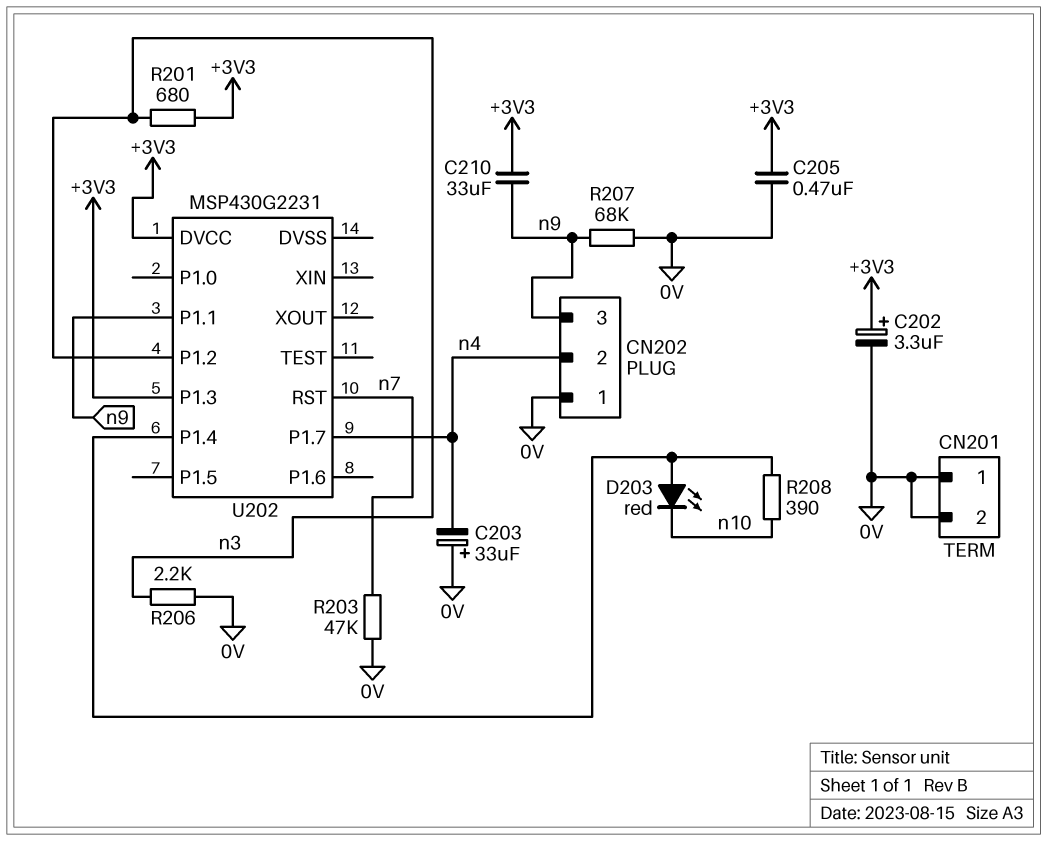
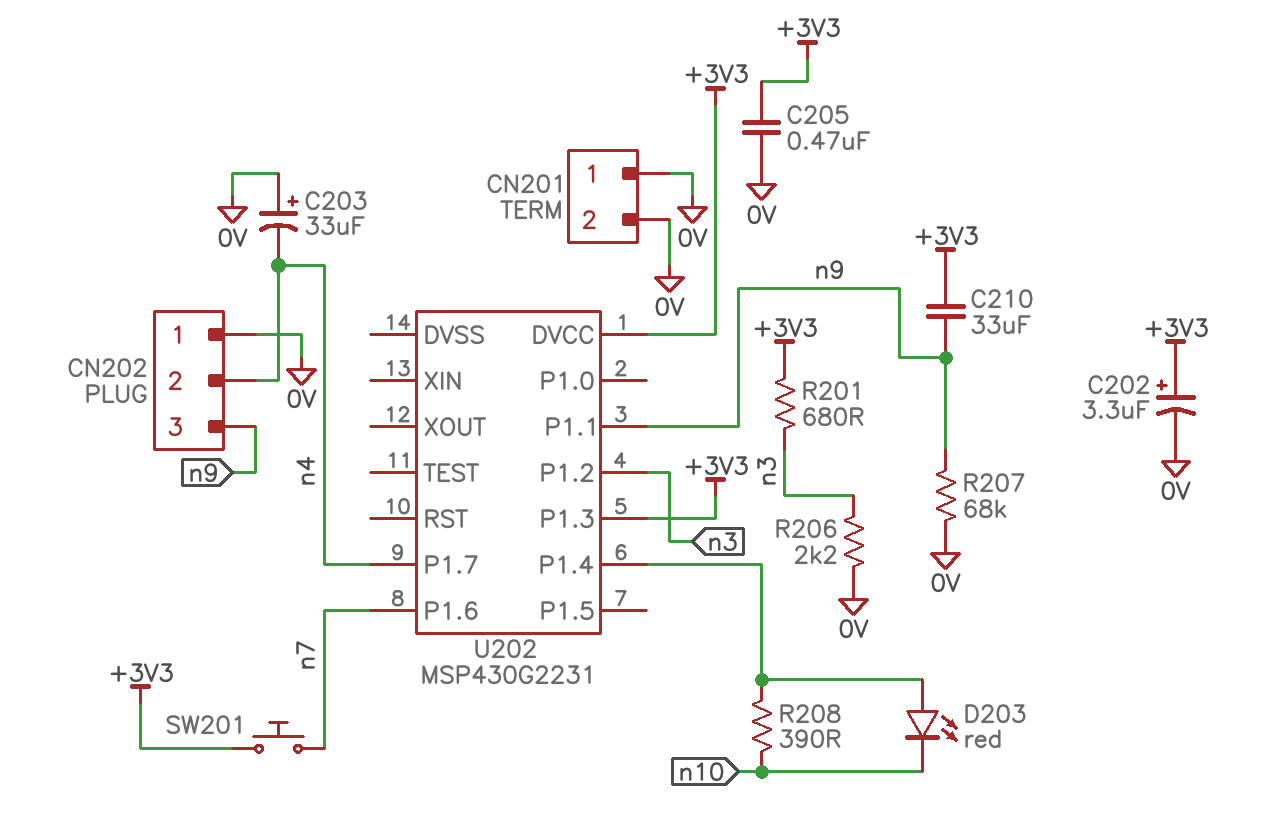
R203: 47k (0V, n7) -> none
SW201: none -> button (+3V3, n7)
U202 pin P1.6: none -> n7
U202 pin RST: n7 -> none

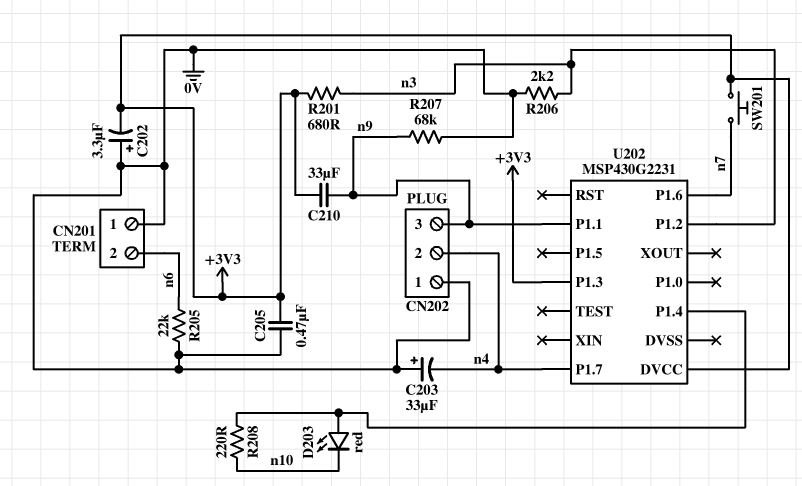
C202: 3.3uF (plus +3V3, minus 0V) -> 3.3uF (plus 0V, minus +3V3)
CN201 pin 2: 0V -> n6
R205: none -> 22k (0V, n6)
R208: 390 (U202/P1.4, n10) -> 220 (U202/P1.4, n10)

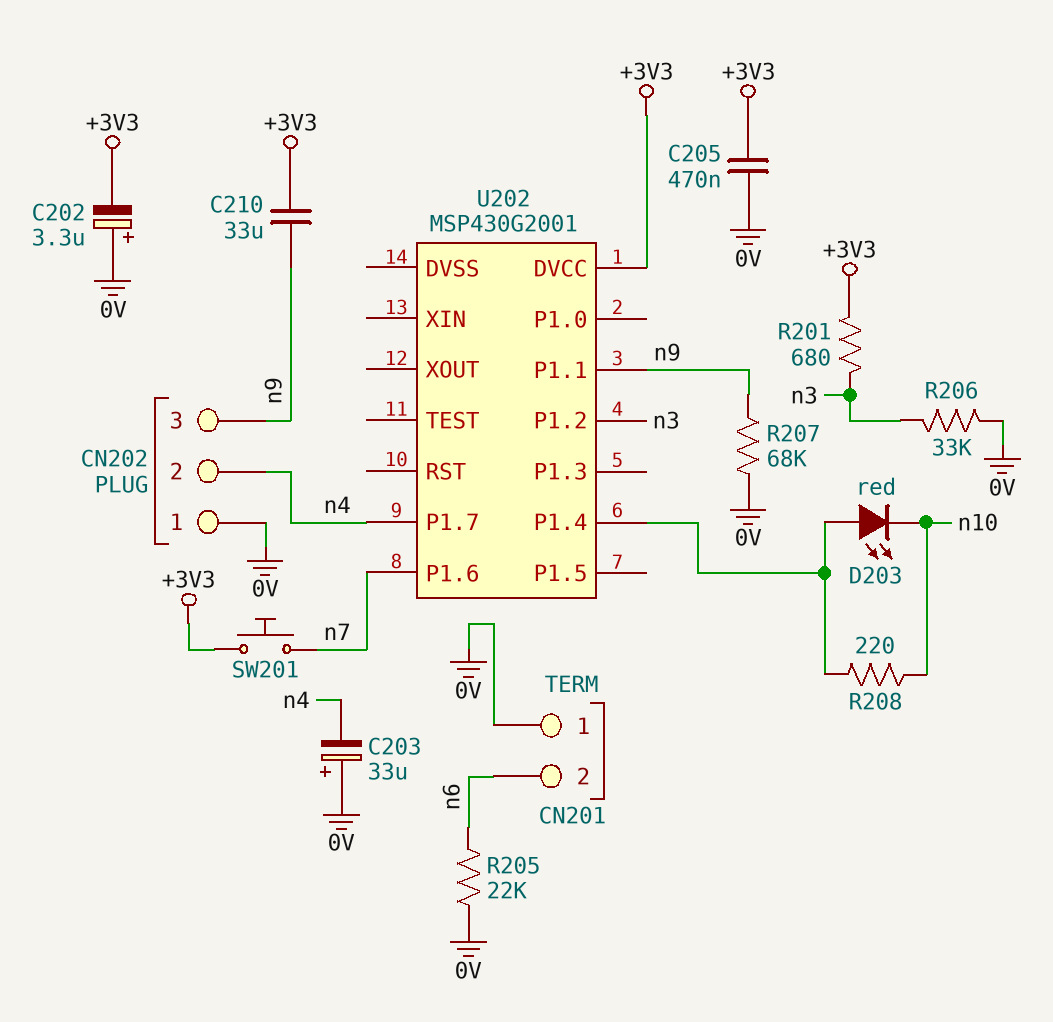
R206: 2.2k (0V, n3) -> 33k (0V, n3)
U202: MSP430G2231 -> MSP430G2001
U202 pin P1.3: +3V3 -> none

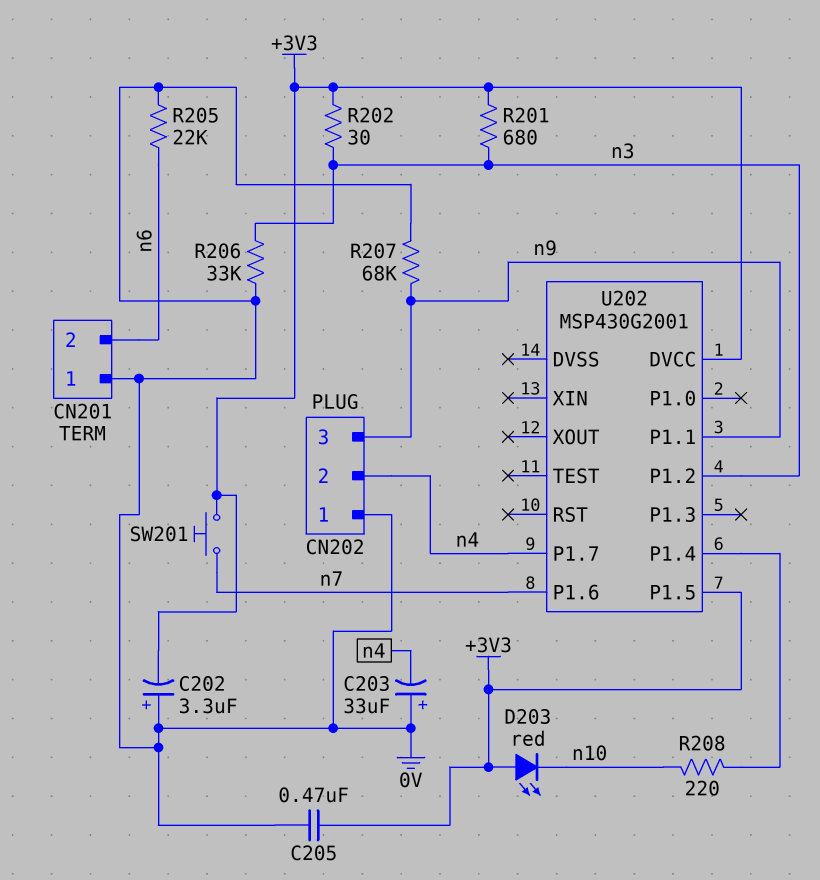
C210: 33uF (+3V3, n9) -> none
D203: LED red (A U202/P1.4, K n10) -> LED red (A +3V3, K n10)
R202: none -> 30 (+3V3, n3)
U202 pin P1.5: none -> +3V3

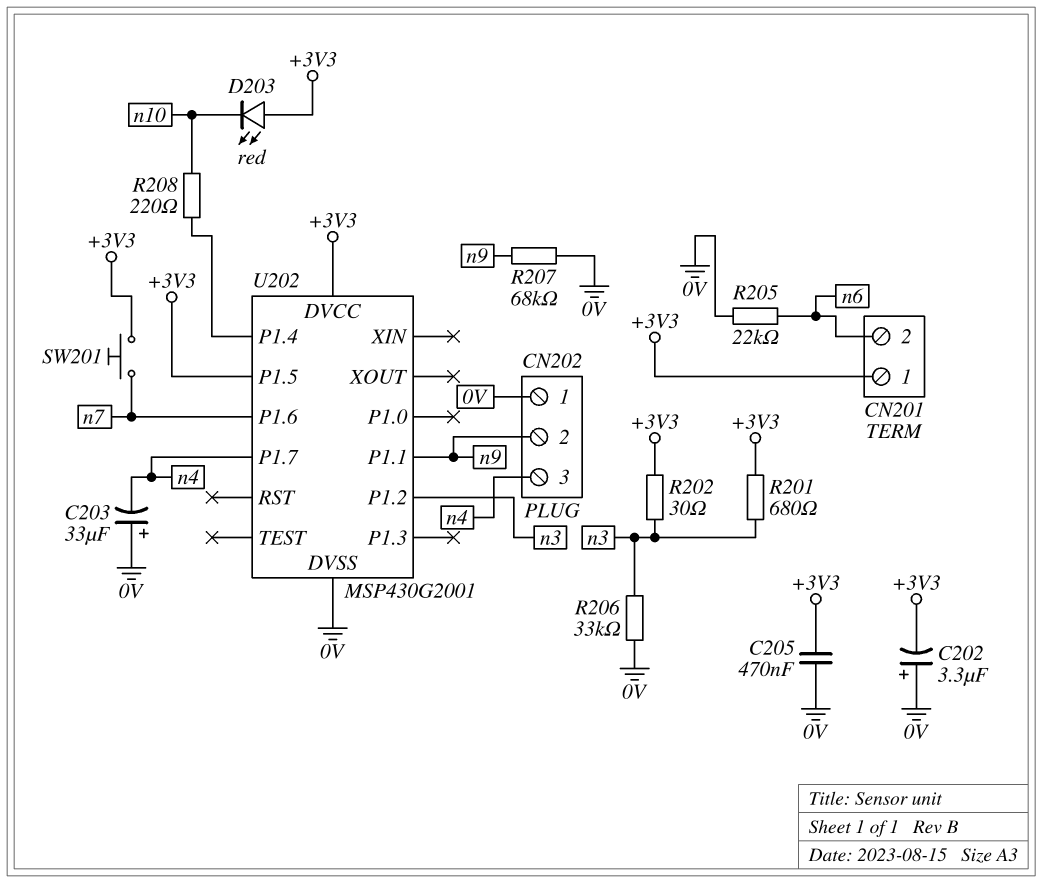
CN201 pin 1: 0V -> +3V3
CN202 pin 2: n4 -> n9
CN202 pin 3: n9 -> n4
U202 pin DVSS: none -> 0V

